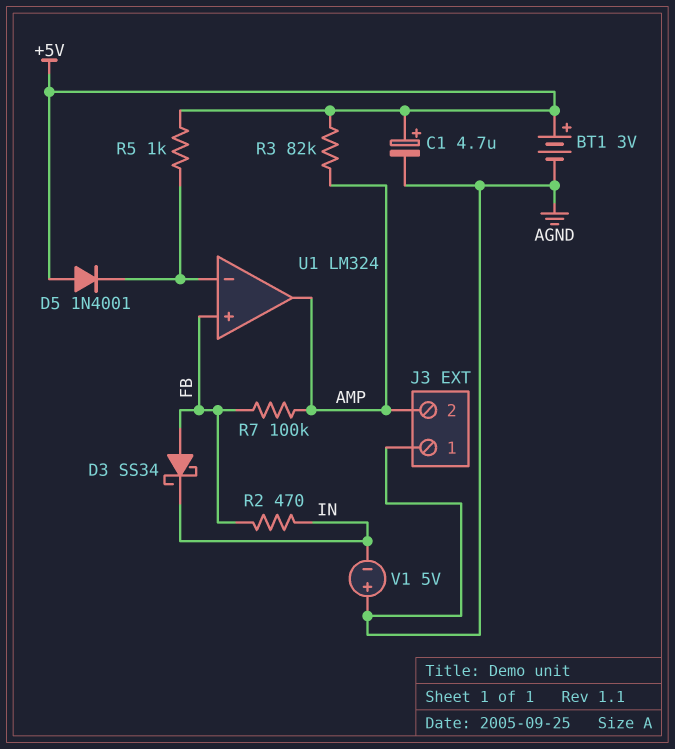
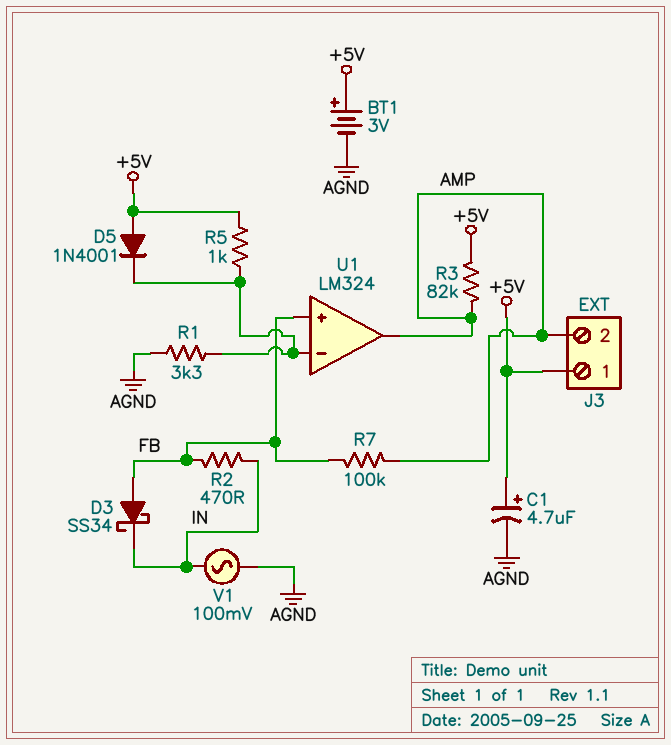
J3 pin 1: AGND -> +5V
R1: none -> 3.3k (AGND, U1/in-)
V1: 5V (plus AGND, minus IN) -> AC 100mV (AGND, IN)

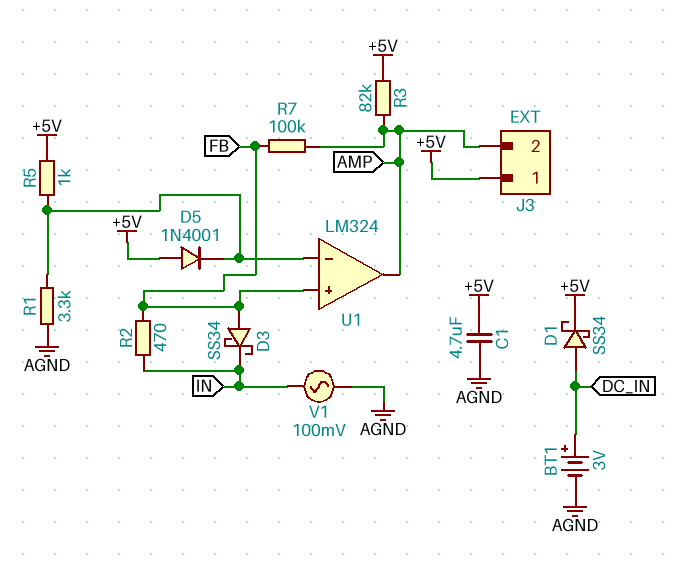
BT1: 3V (plus +5V, minus AGND) -> 3V (plus DC_IN, minus AGND)
C1: 4.7uF (plus +5V, minus AGND) -> 4.7uF (+5V, AGND)
D1: none -> schottky SS34 (A DC_IN, K +5V)

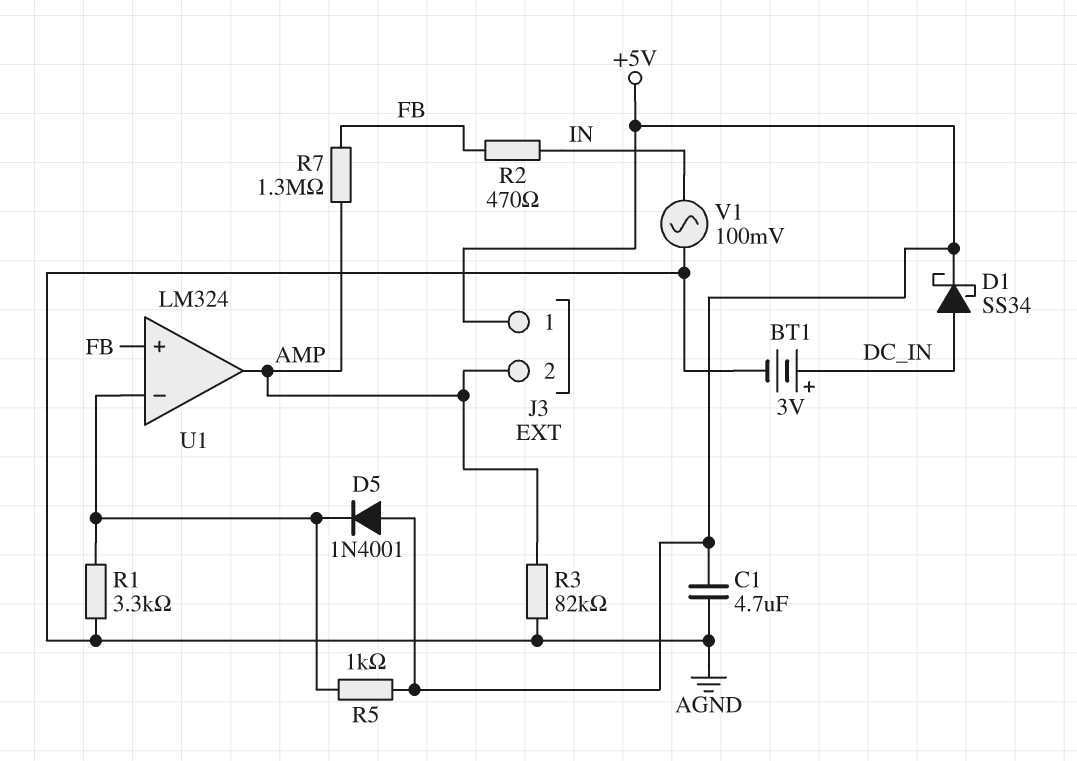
D3: schottky SS34 (A FB, K IN) -> none
R3: 82k (+5V, AMP) -> 82k (AGND, AMP)
R7: 100k (AMP, FB) -> 1.3M (AMP, FB)

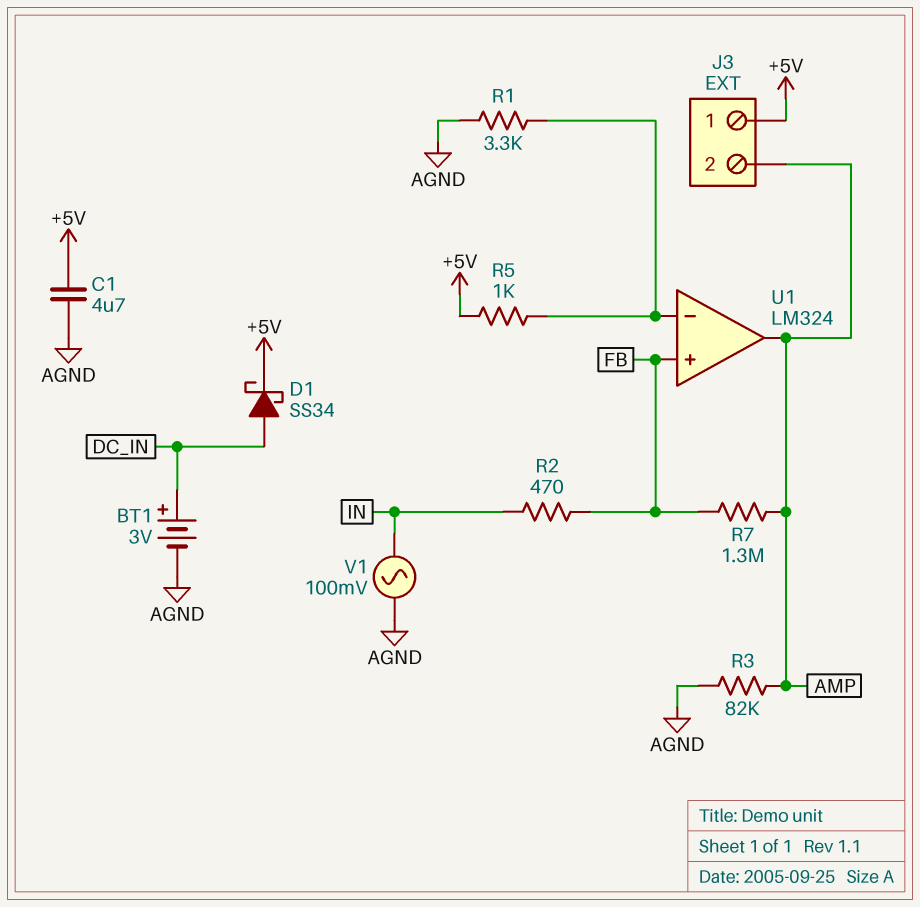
D5: diode 1N4001 (A +5V, K U1/in-) -> none

